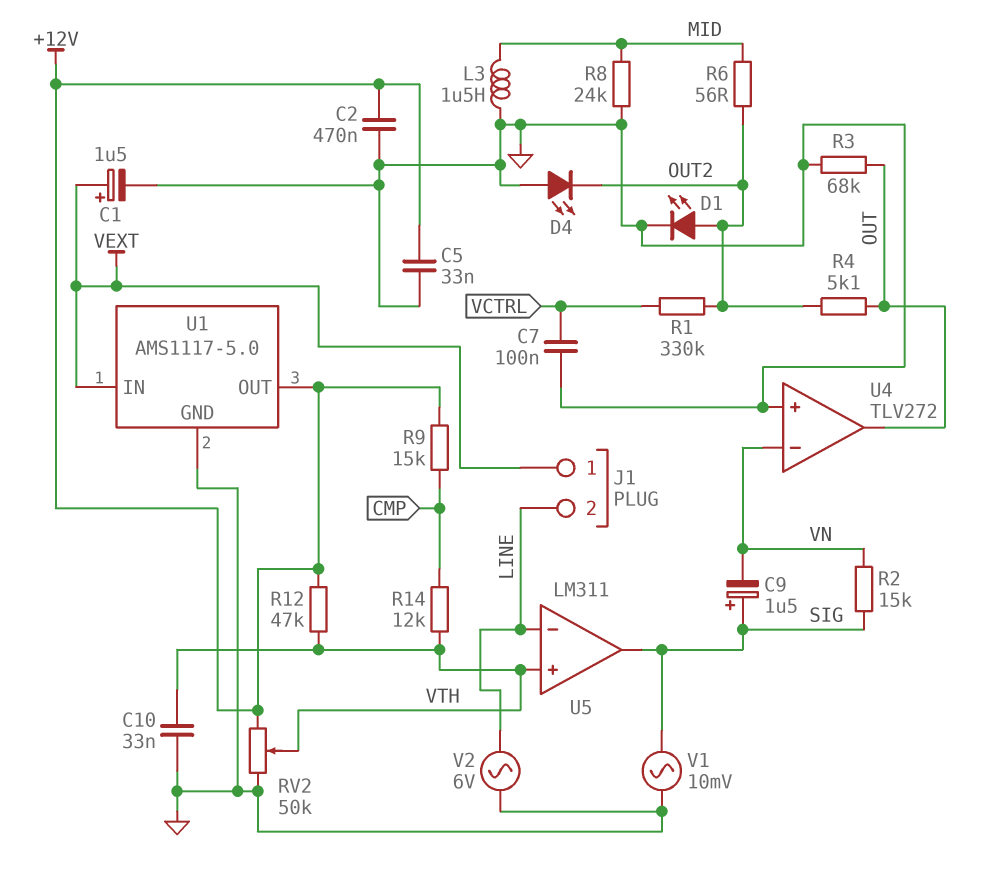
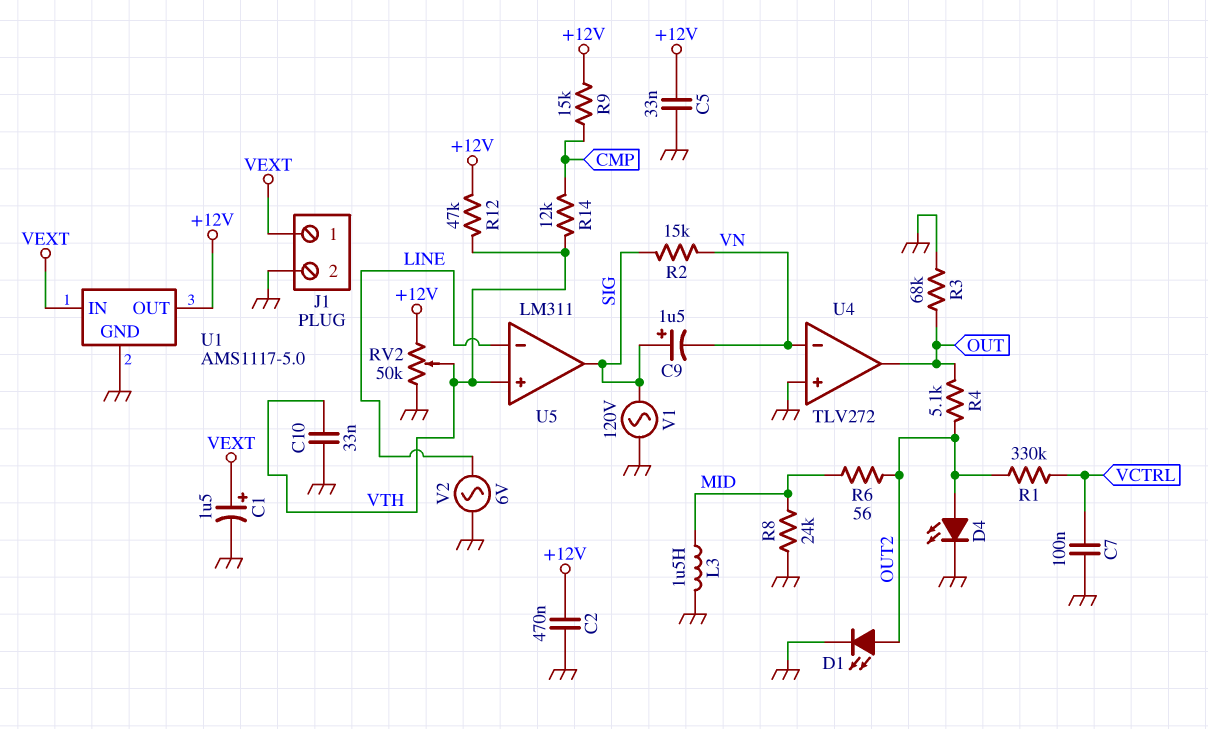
D4: LED (A GND, K OUT2) -> LED (A OUT2, K GND)
J1 pin 2: LINE -> GND
V1: AC 10mV (GND, SIG) -> AC 120V (GND, SIG)

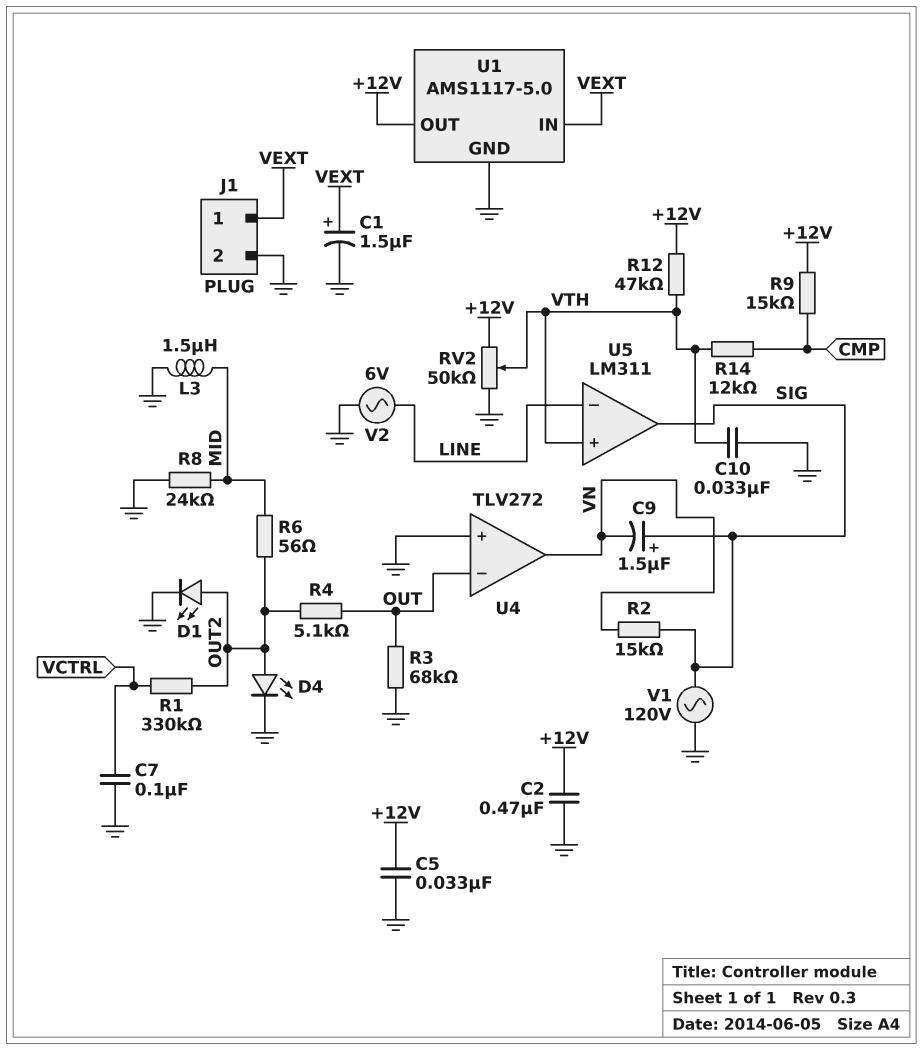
U4 pin in-: VN -> OUT
U4 pin out: OUT -> VN

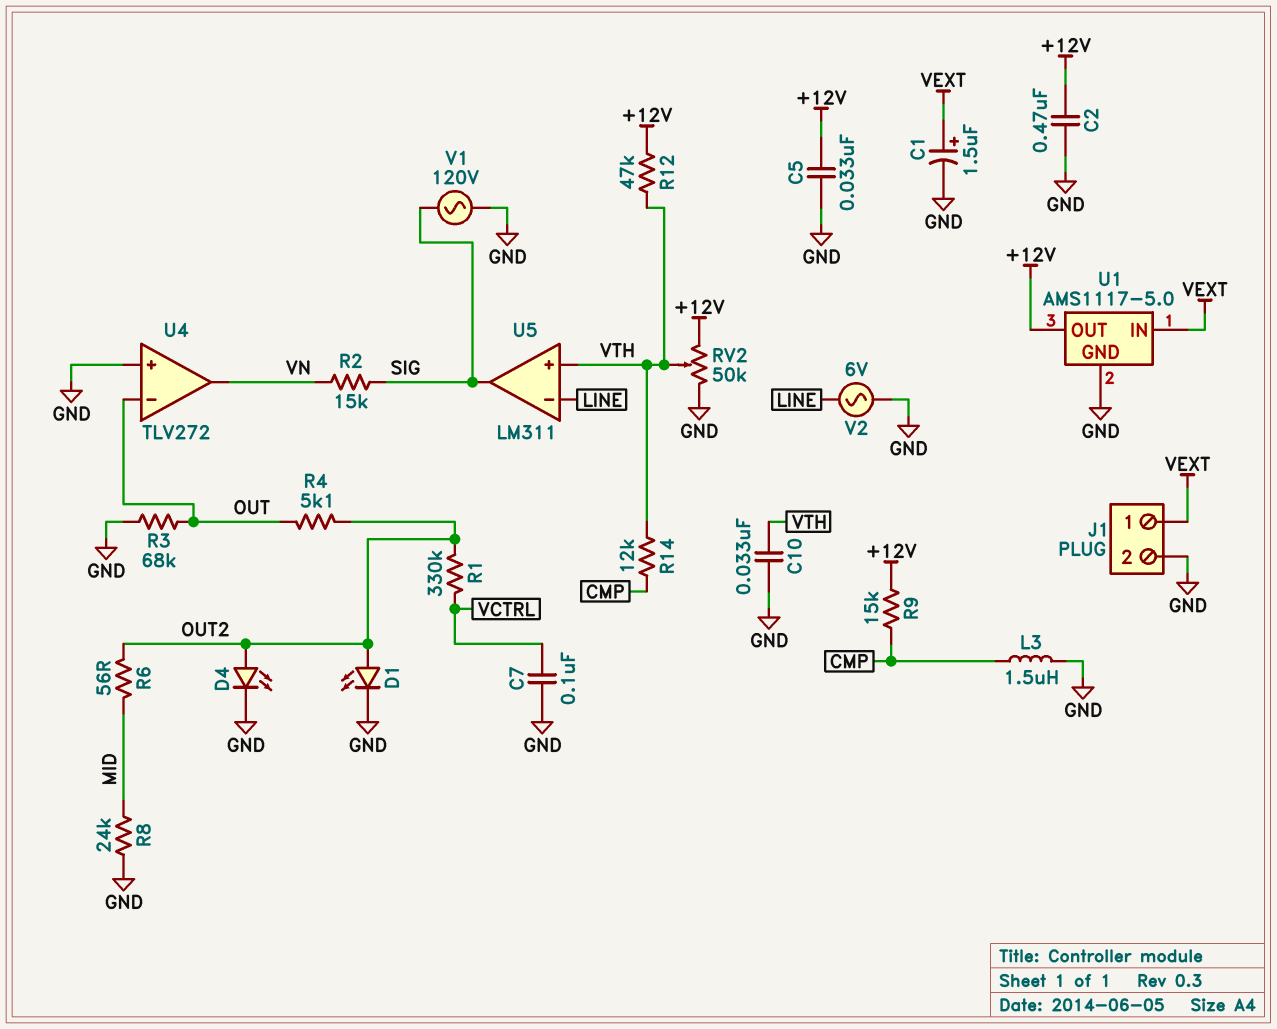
C9: 1.5uF (plus SIG, minus VN) -> none
L3: 1.5uH (GND, MID) -> 1.5uH (CMP, GND)

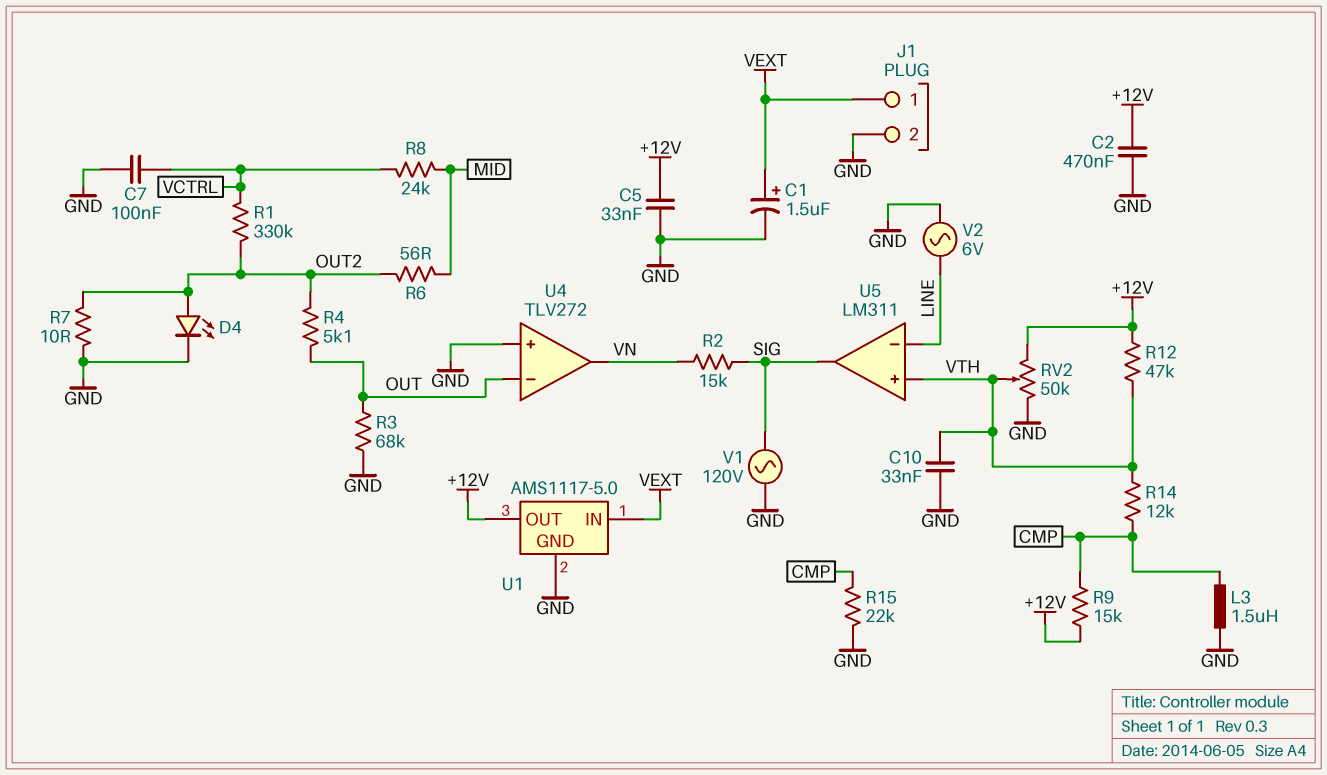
D1: LED (A OUT2, K GND) -> none
R7: none -> 10 (GND, OUT2)
R8: 24k (GND, MID) -> 24k (MID, VCTRL)
R15: none -> 22k (CMP, GND)

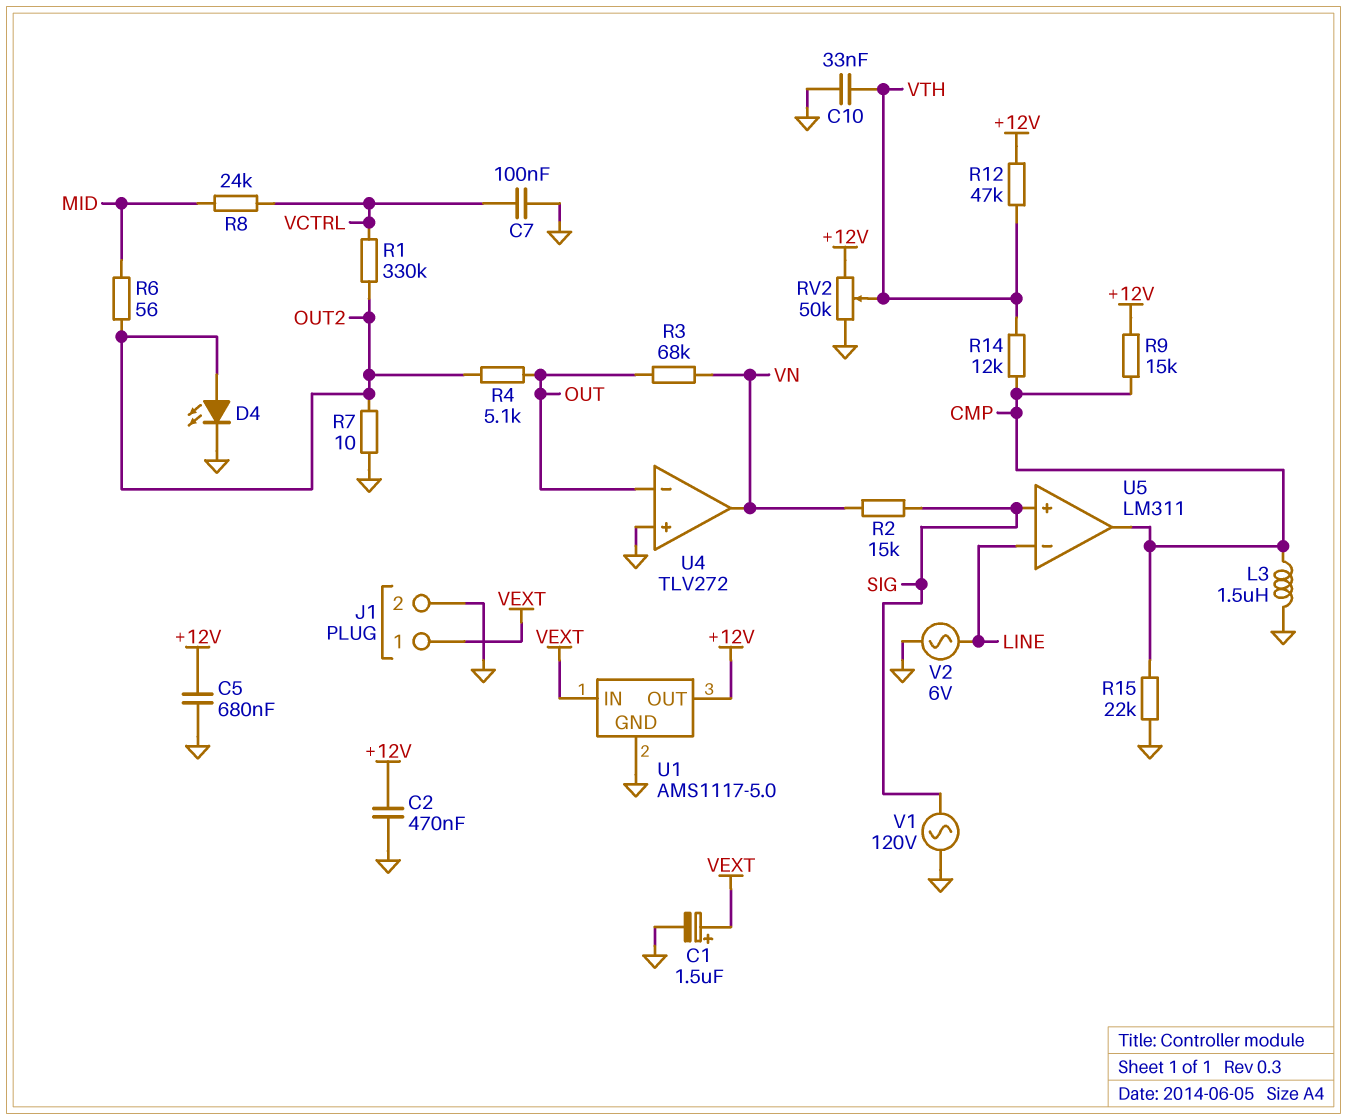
C5: 33nF (+12V, GND) -> 680nF (+12V, GND)
R3: 68k (GND, OUT) -> 68k (OUT, VN)
U5 pin in+: VTH -> SIG
U5 pin out: SIG -> CMP

